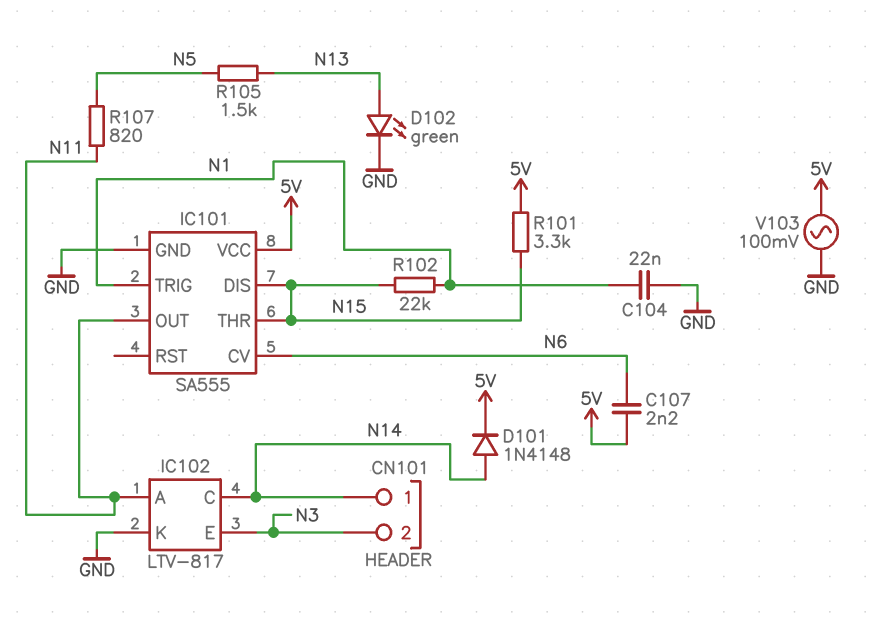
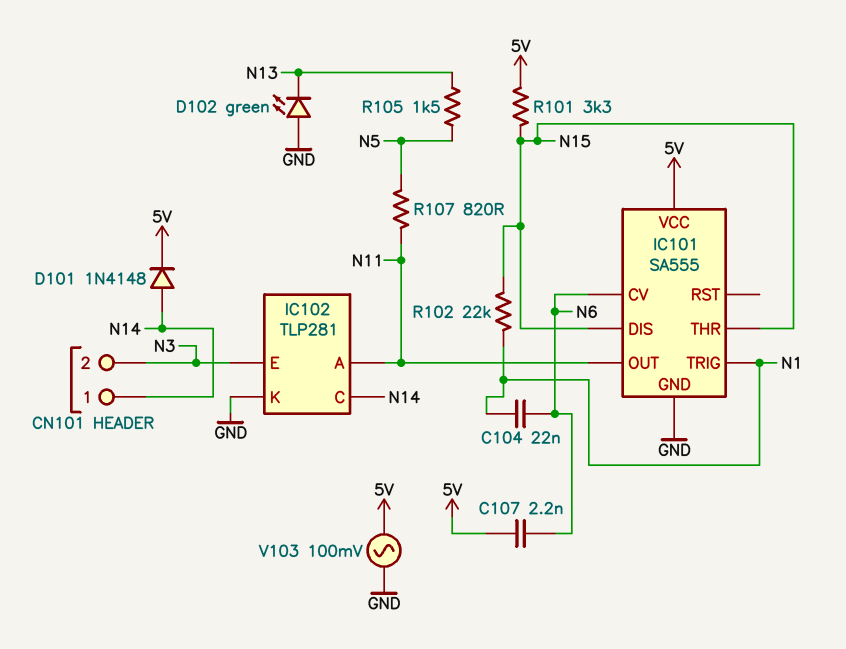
C104: 22nF (GND, N1) -> 22nF (N1, N6)
D102: LED green (A N13, K GND) -> LED green (A GND, K N13)
IC102: LTV-817 -> TLP281

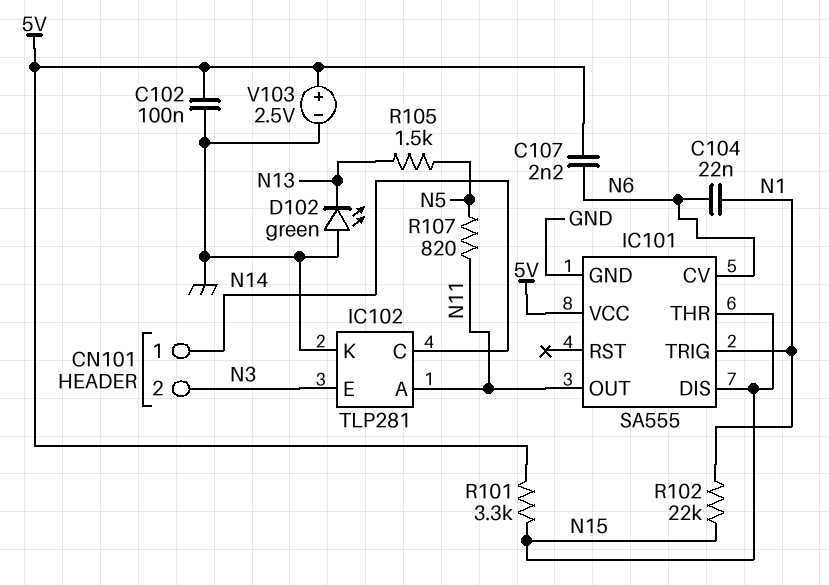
C102: none -> 100nF (5V, GND)
D101: diode 1N4148 (A N14, K 5V) -> none
V103: AC 100mV (5V, GND) -> 2.5V (plus 5V, minus GND)

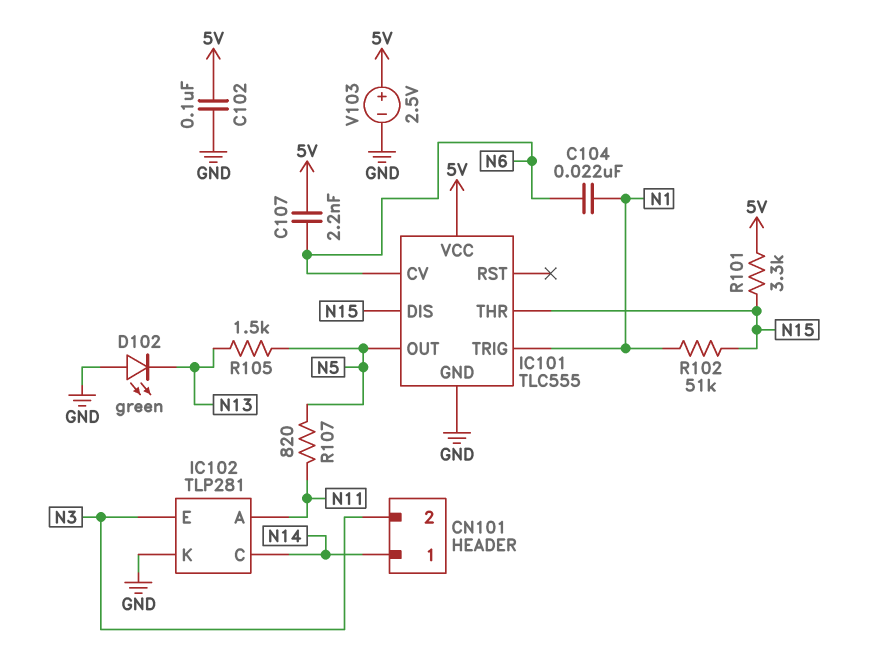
IC101: SA555 -> TLC555
IC101 pin OUT: N11 -> N5
R102: 22k (N1, N15) -> 51k (N1, N15)

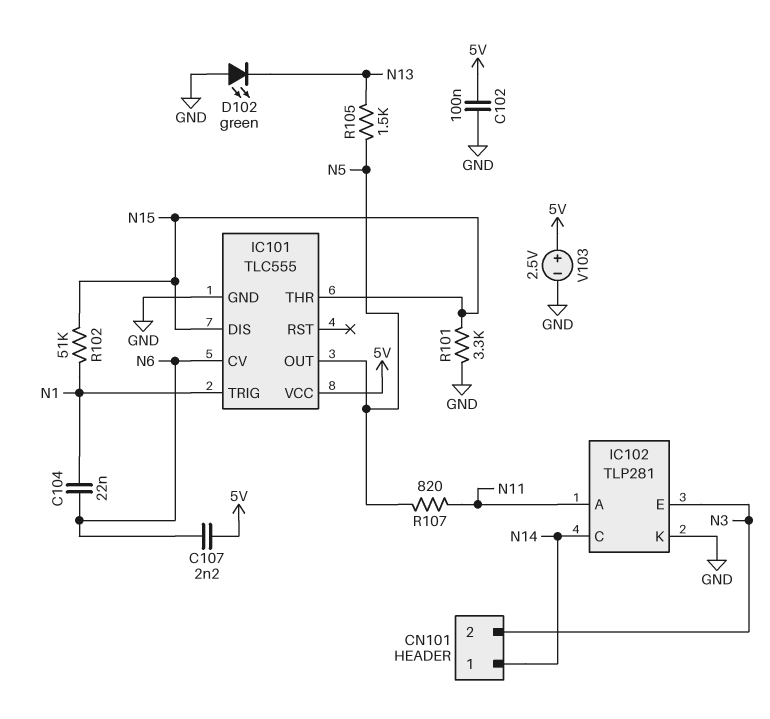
R101: 3.3k (5V, N15) -> 3.3k (GND, N15)

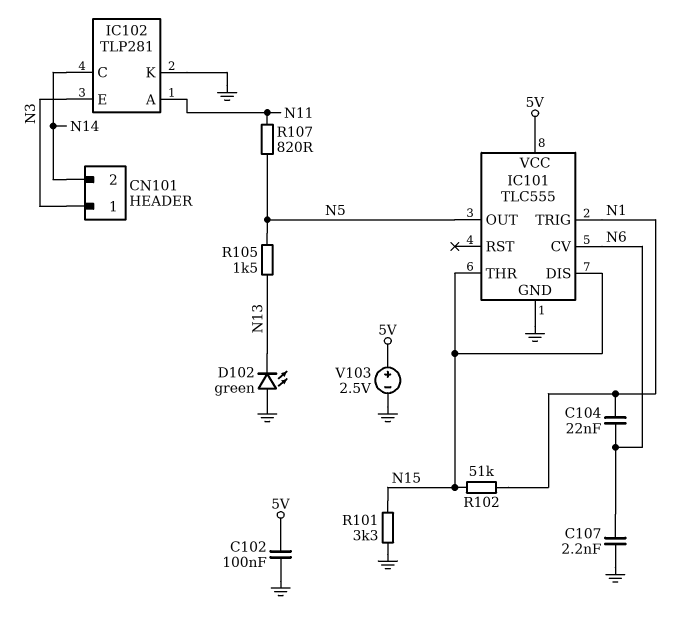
C107: 2.2nF (5V, N6) -> 2.2nF (GND, N6)
CN101 pin 1: N14 -> N3
CN101 pin 2: N3 -> N14

